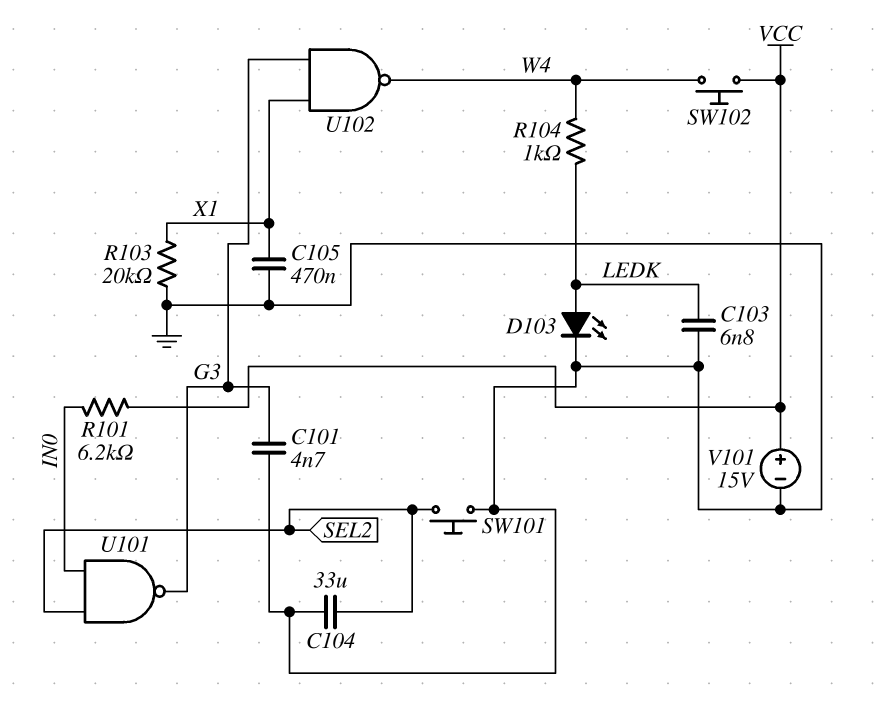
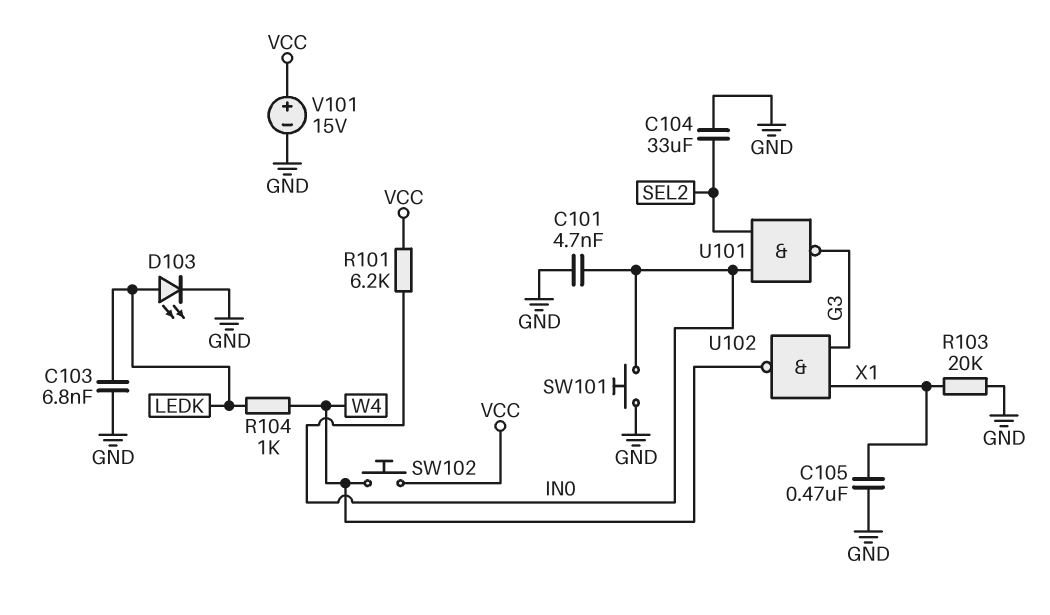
C101: 4.7nF (G3, GND) -> 4.7nF (GND, IN0)
SW101: button (GND, SEL2) -> button (GND, IN0)

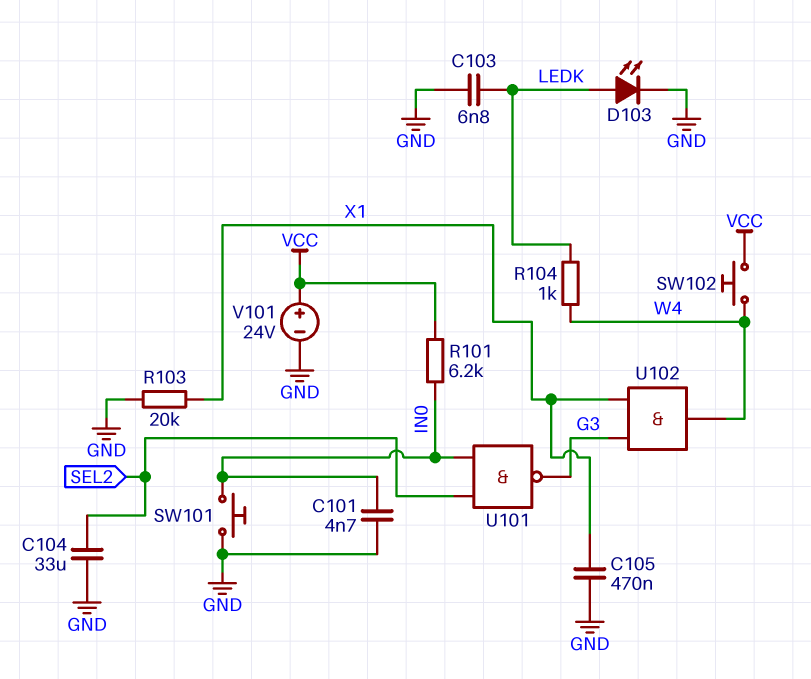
U102: NAND (in G3, in X1, out W4) -> AND (in G3, in X1, out W4)
V101: 15V (plus VCC, minus GND) -> 24V (plus VCC, minus GND)

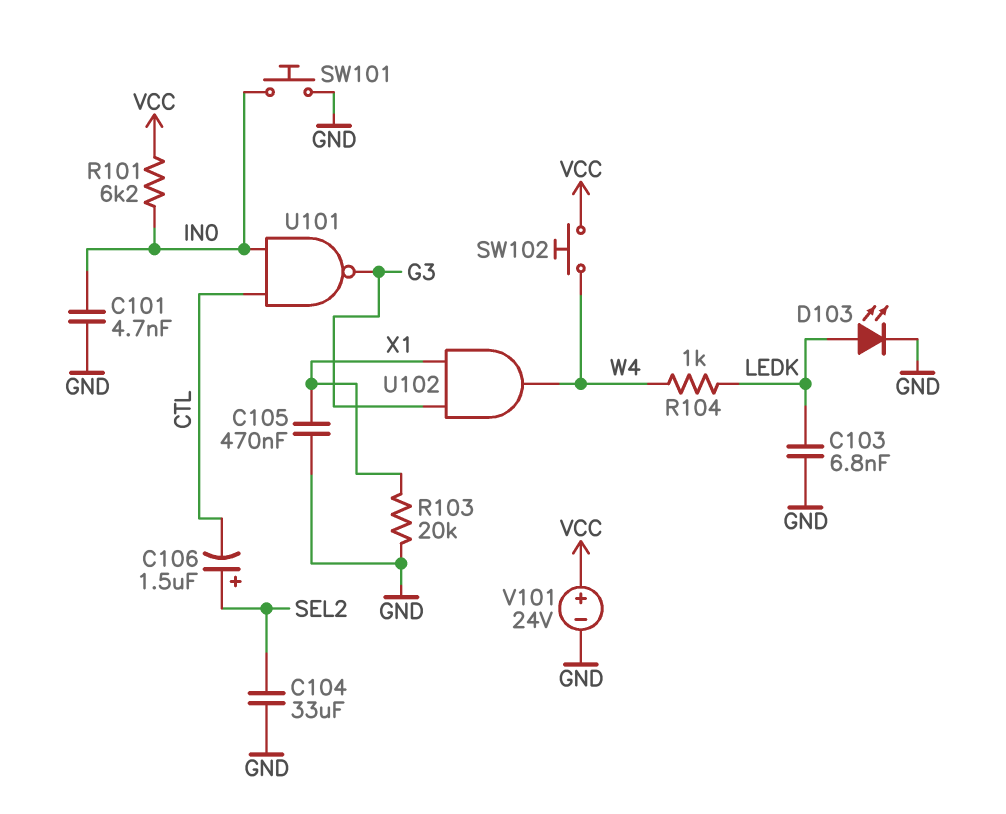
C106: none -> 1.5uF (plus SEL2, minus CTL)
U101: NAND (in IN0, in SEL2, out G3) -> NAND (in CTL, in IN0, out G3)

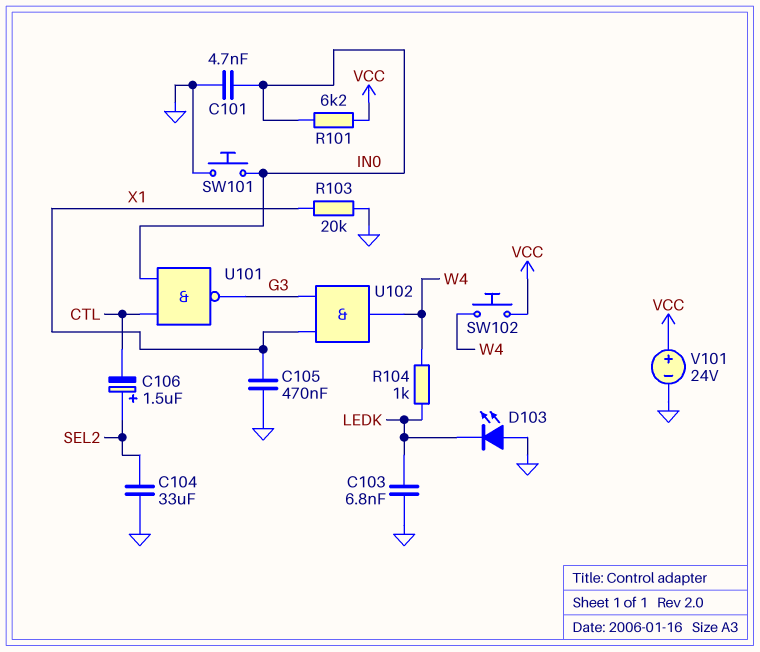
D103: LED (A LEDK, K GND) -> LED (A GND, K LEDK)

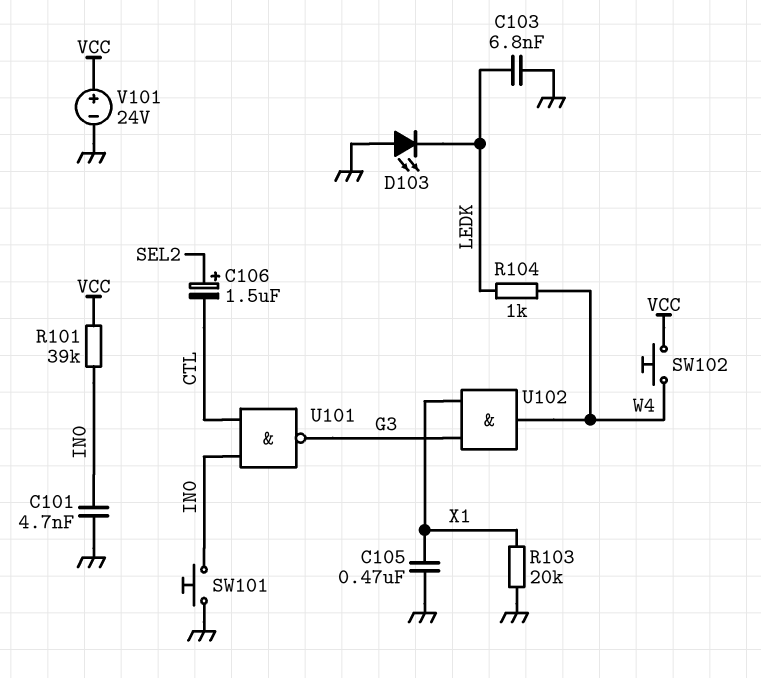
C104: 33uF (GND, SEL2) -> none
R101: 6.2k (IN0, VCC) -> 39k (IN0, VCC)

